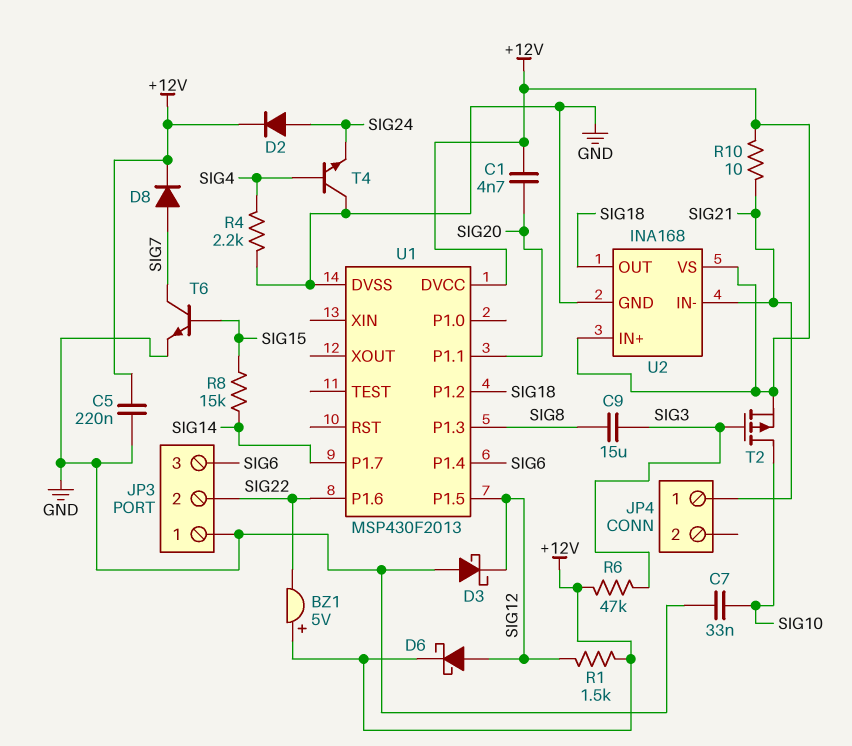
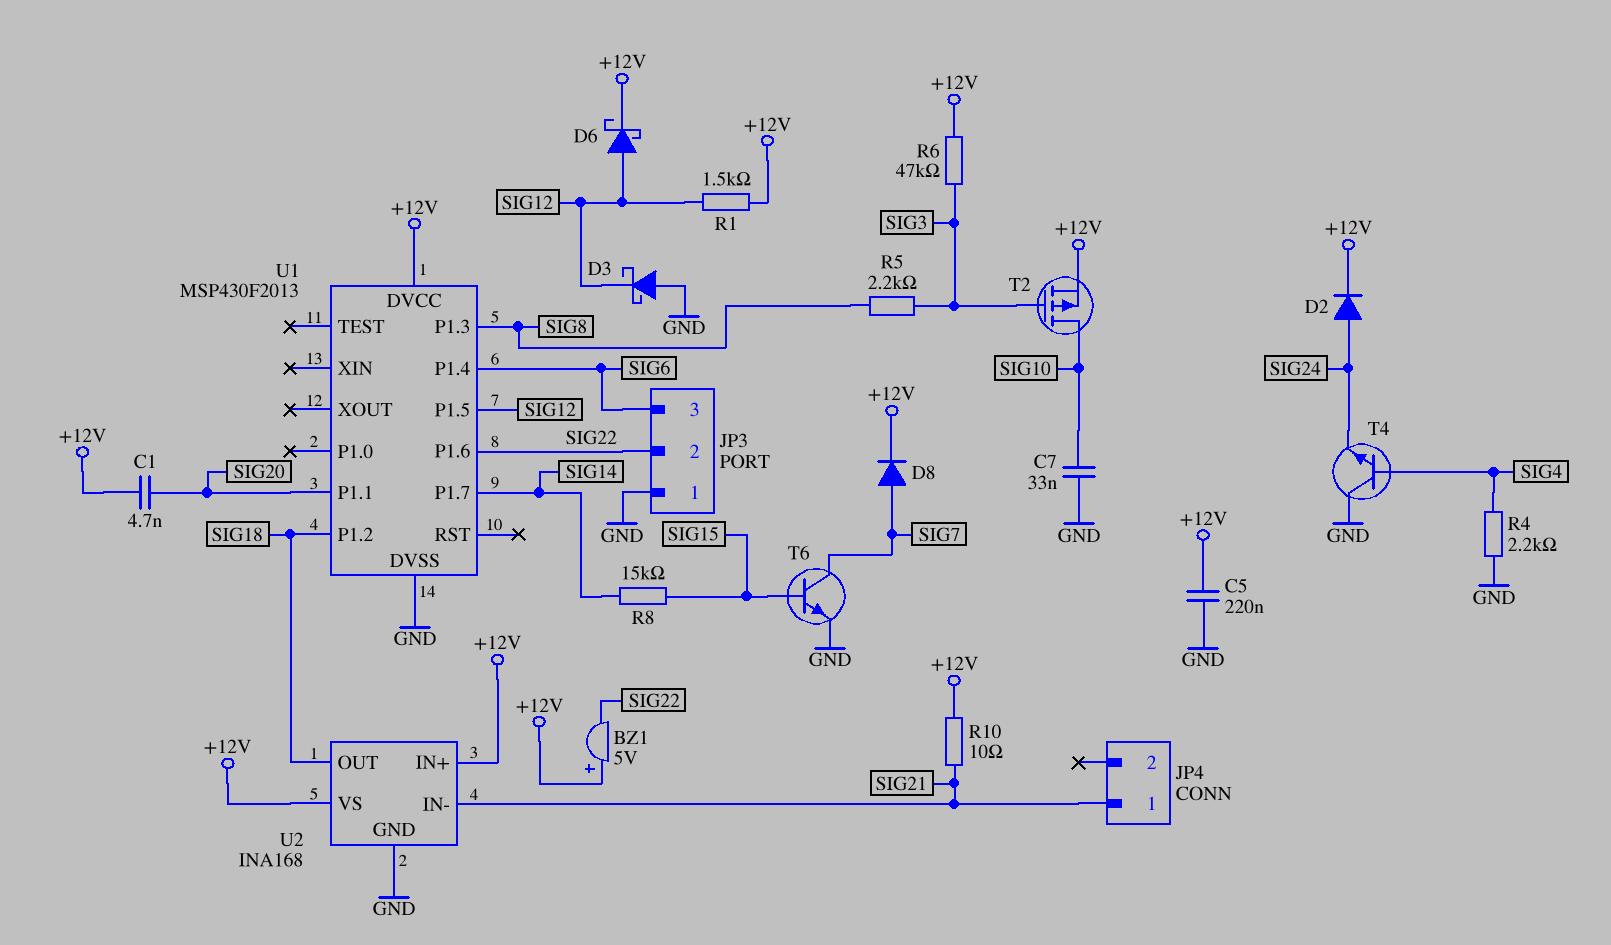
C9: 15uF (SIG3, SIG8) -> none
R5: none -> 2.2k (SIG3, SIG8)

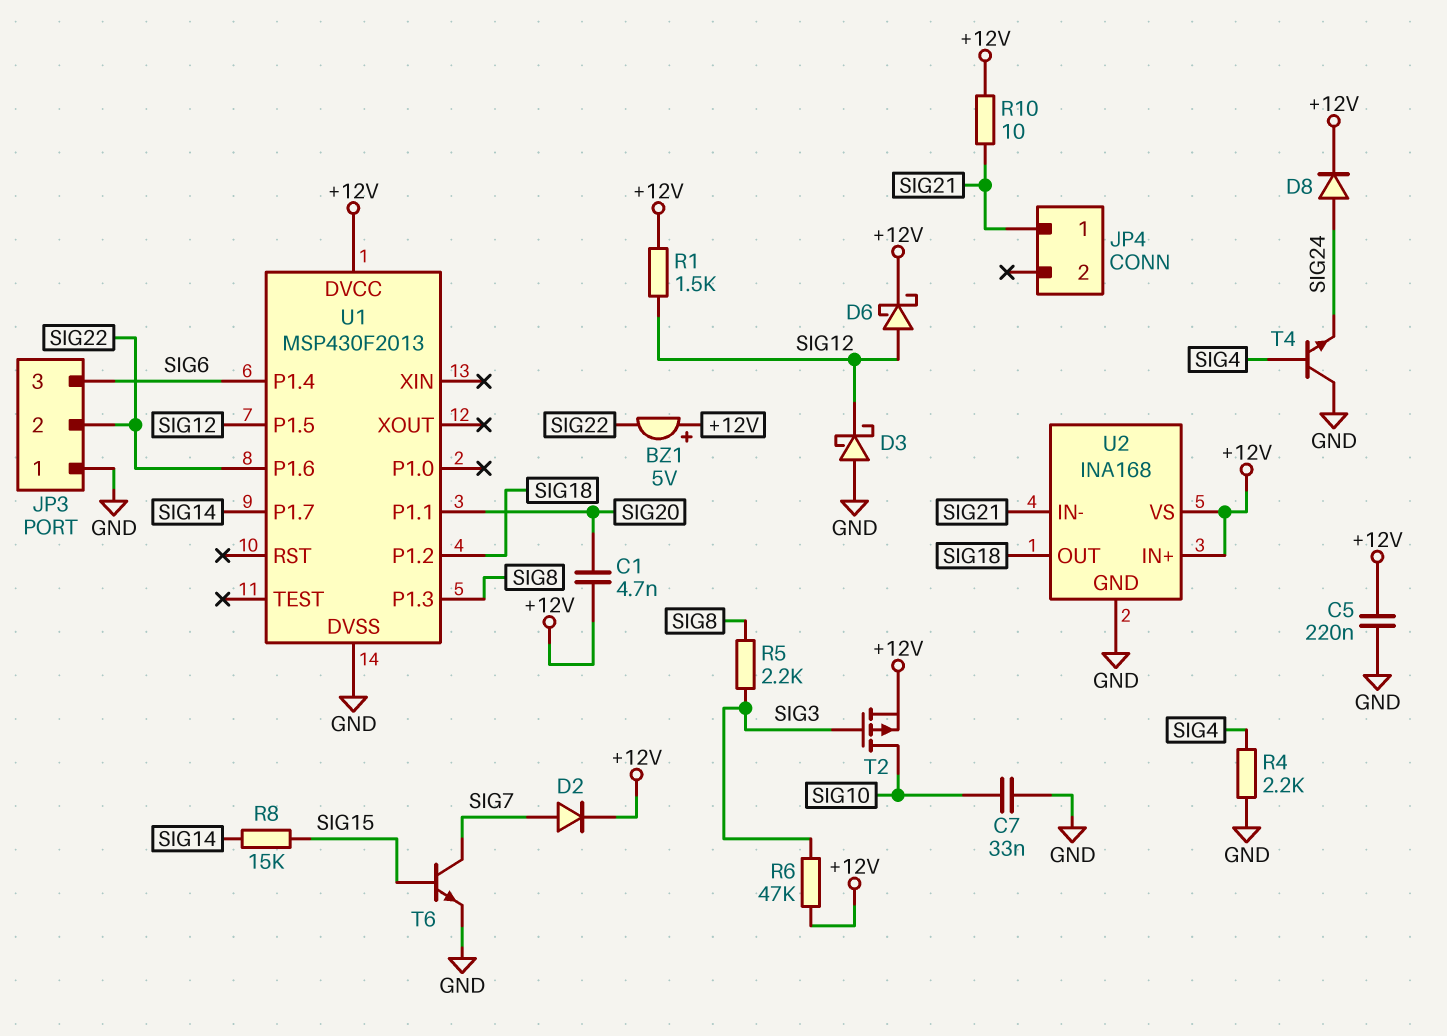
D2: diode (A SIG24, K +12V) -> diode (A SIG7, K +12V)
D8: diode (A SIG7, K +12V) -> diode (A SIG24, K +12V)

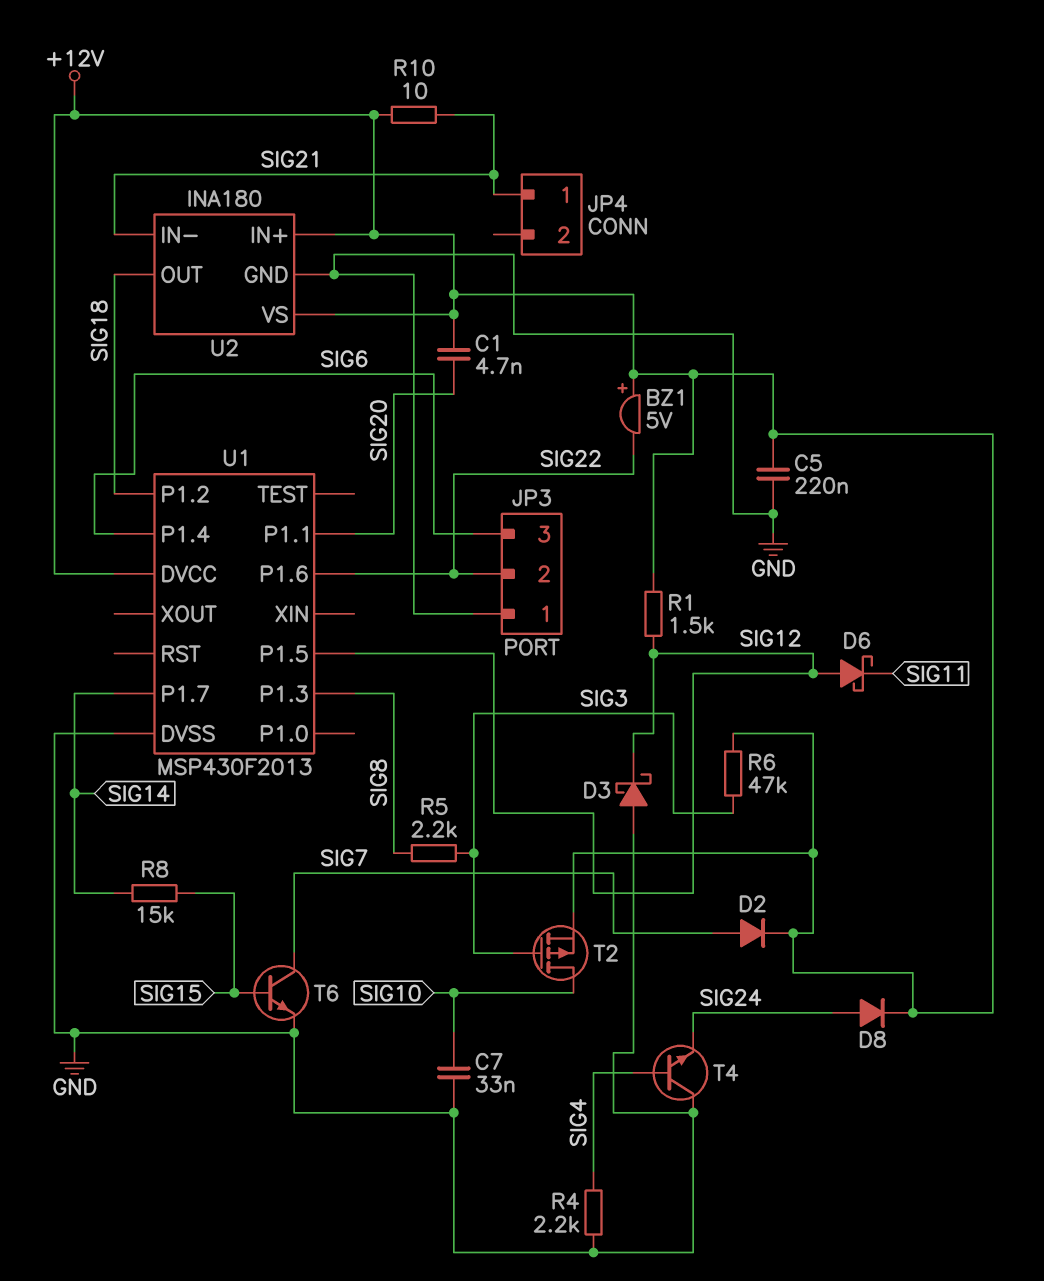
D6: schottky (A SIG12, K +12V) -> schottky (A SIG12, K SIG11)
U2: INA168 -> INA180

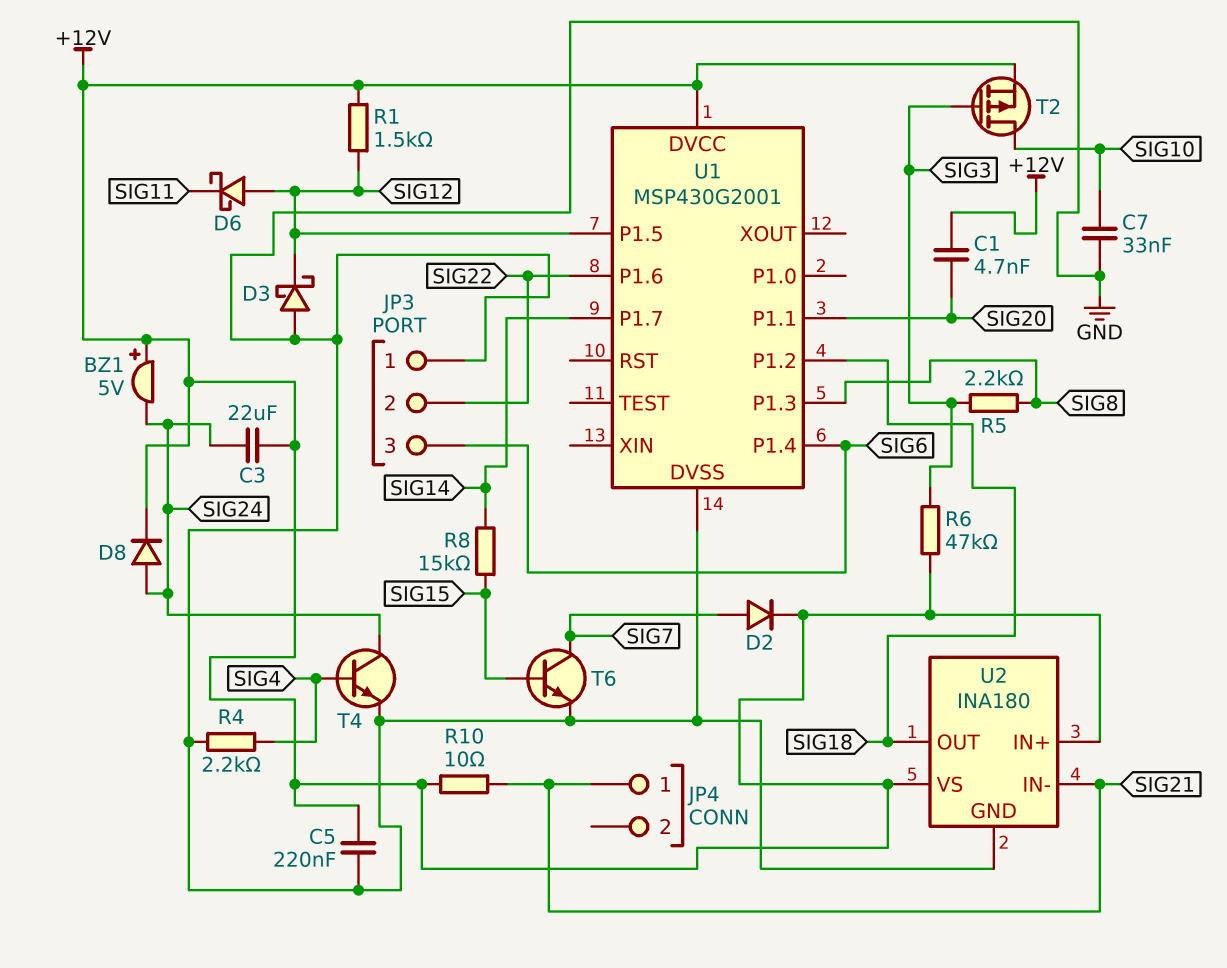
BZ1: buzzer 5V (plus +12V, minus SIG22) -> buzzer 5V (plus +12V, minus SIG24)
C3: none -> 22uF (+12V, SIG24)
T4: NPN (B SIG4, C GND, E SIG24) -> NPN (B SIG4, C SIG24, E GND)
U1: MSP430F2013 -> MSP430G2001

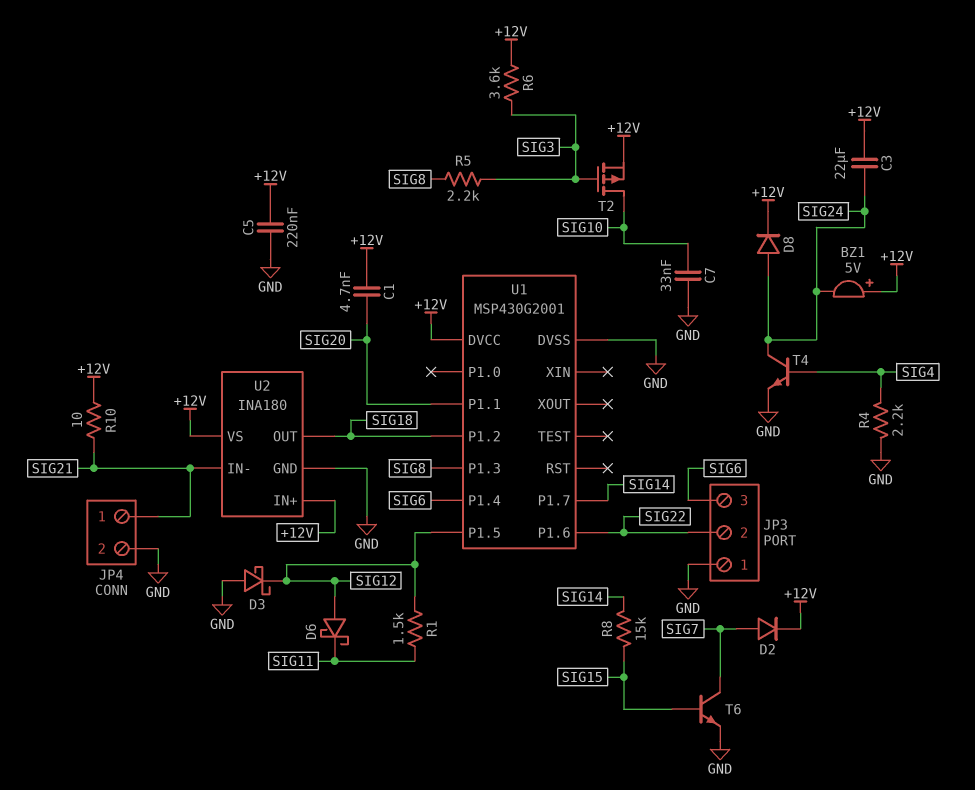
JP4 pin 2: none -> GND
R1: 1.5k (+12V, SIG12) -> 1.5k (SIG11, SIG12)
R6: 47k (+12V, SIG3) -> 3.6k (+12V, SIG3)

